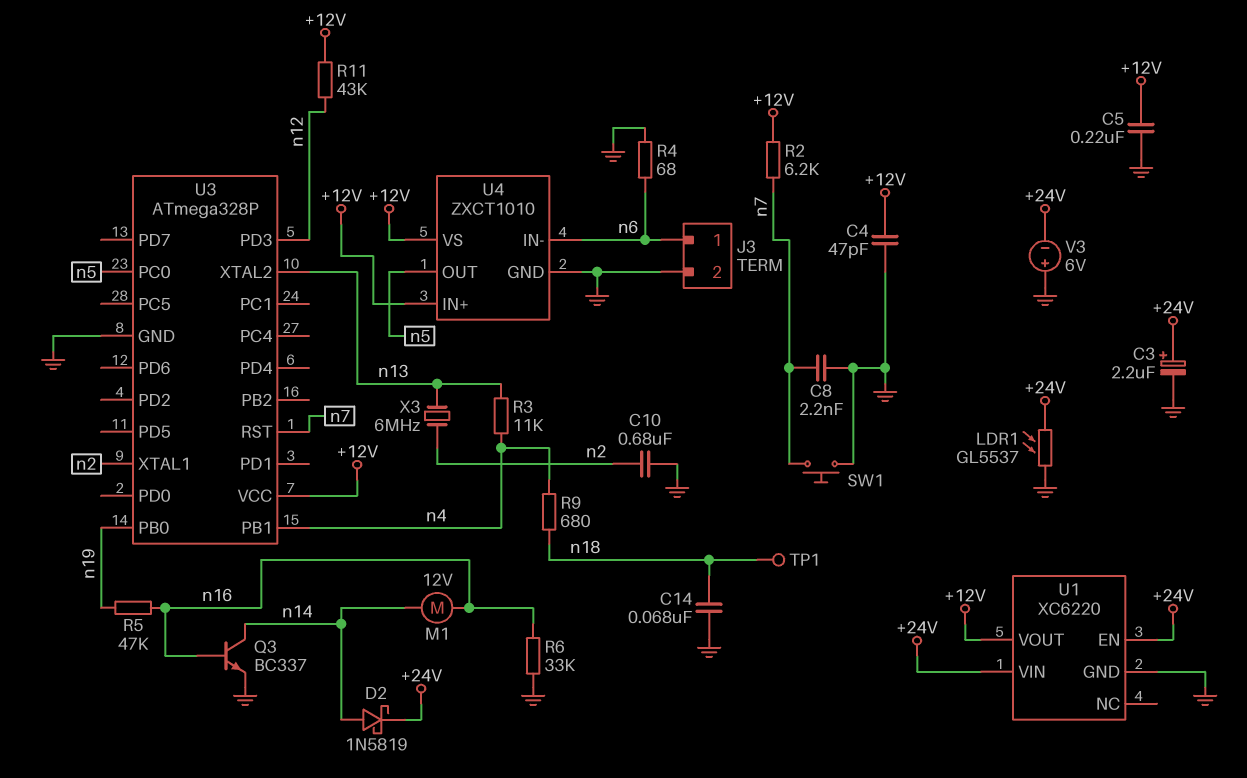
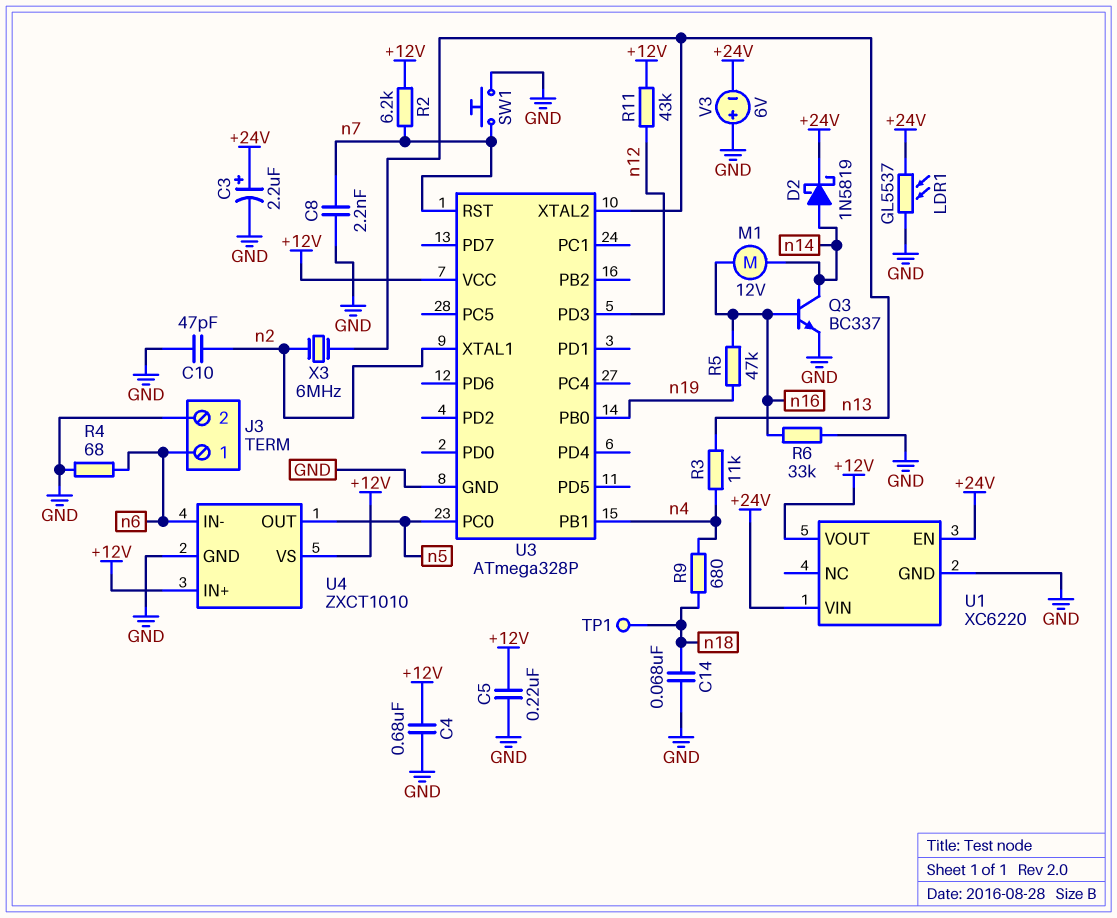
C4: 47pF (+12V, GND) -> 680nF (+12V, GND)
C10: 680nF (GND, n2) -> 47pF (GND, n2)

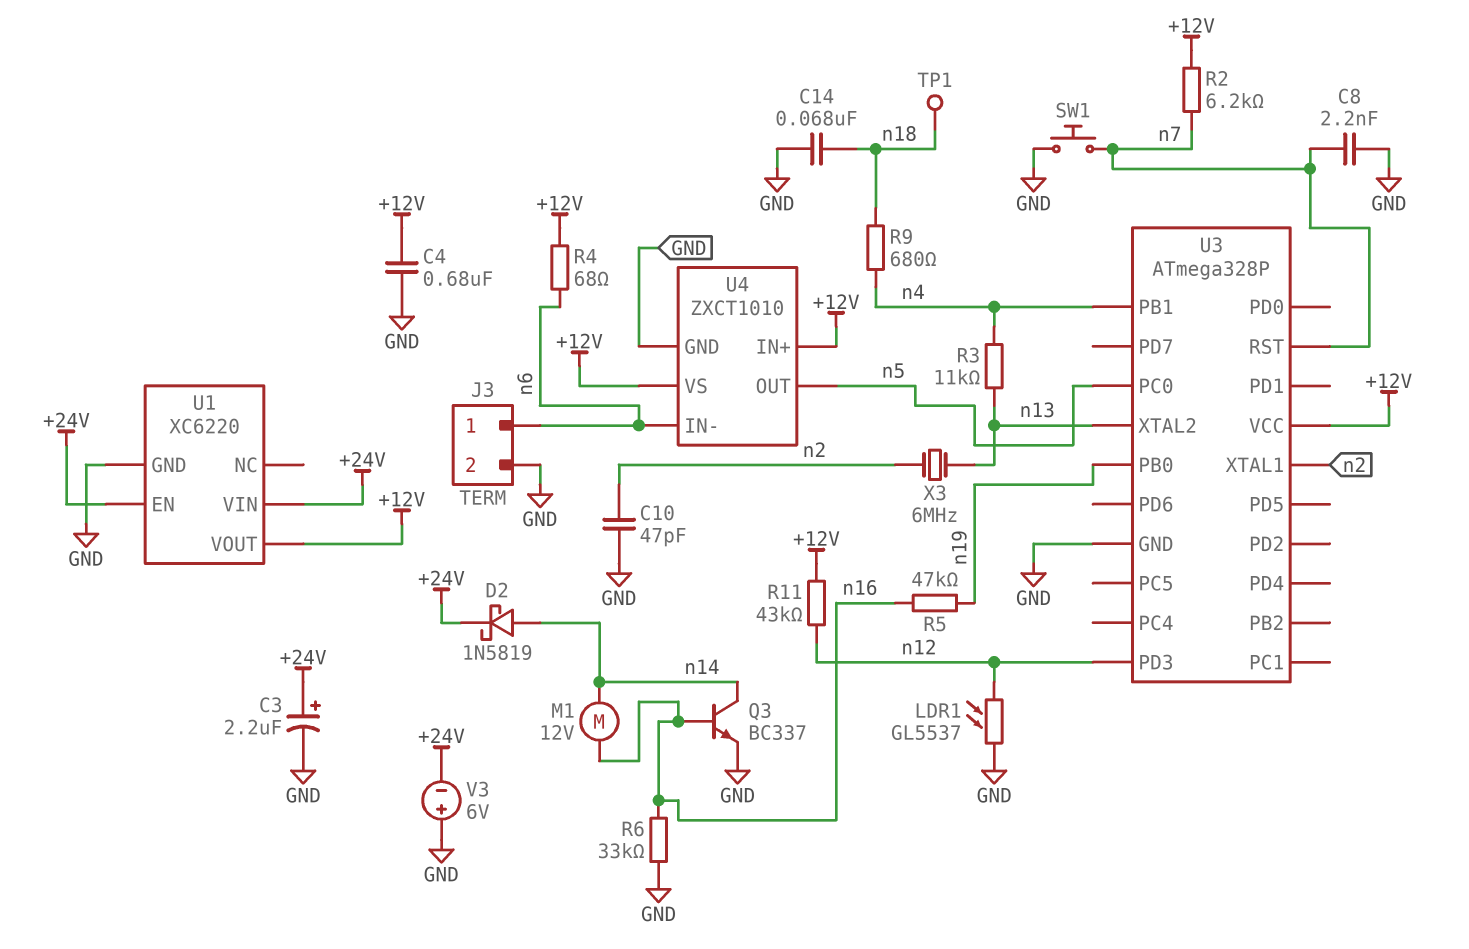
C5: 220nF (+12V, GND) -> none
LDR1: GL5537 (+24V, GND) -> GL5537 (GND, n12)
R4: 68 (GND, n6) -> 68 (+12V, n6)

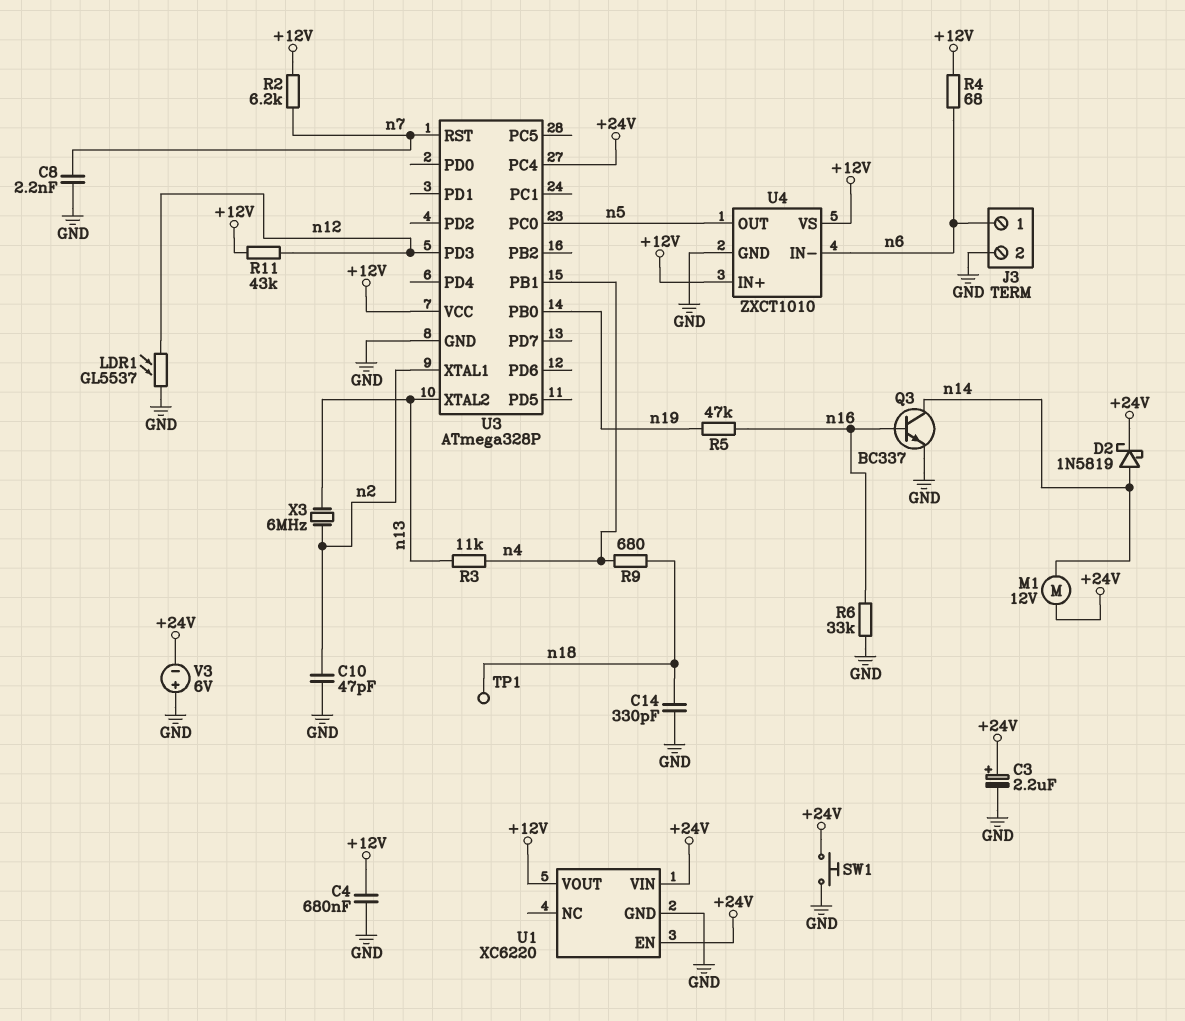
C14: 68nF (GND, n18) -> 330pF (GND, n18)
M1: motor 12V (n14, n16) -> motor 12V (+24V, n14)
SW1: button (GND, n7) -> button (+24V, GND)
U3 pin PC4: none -> +24V

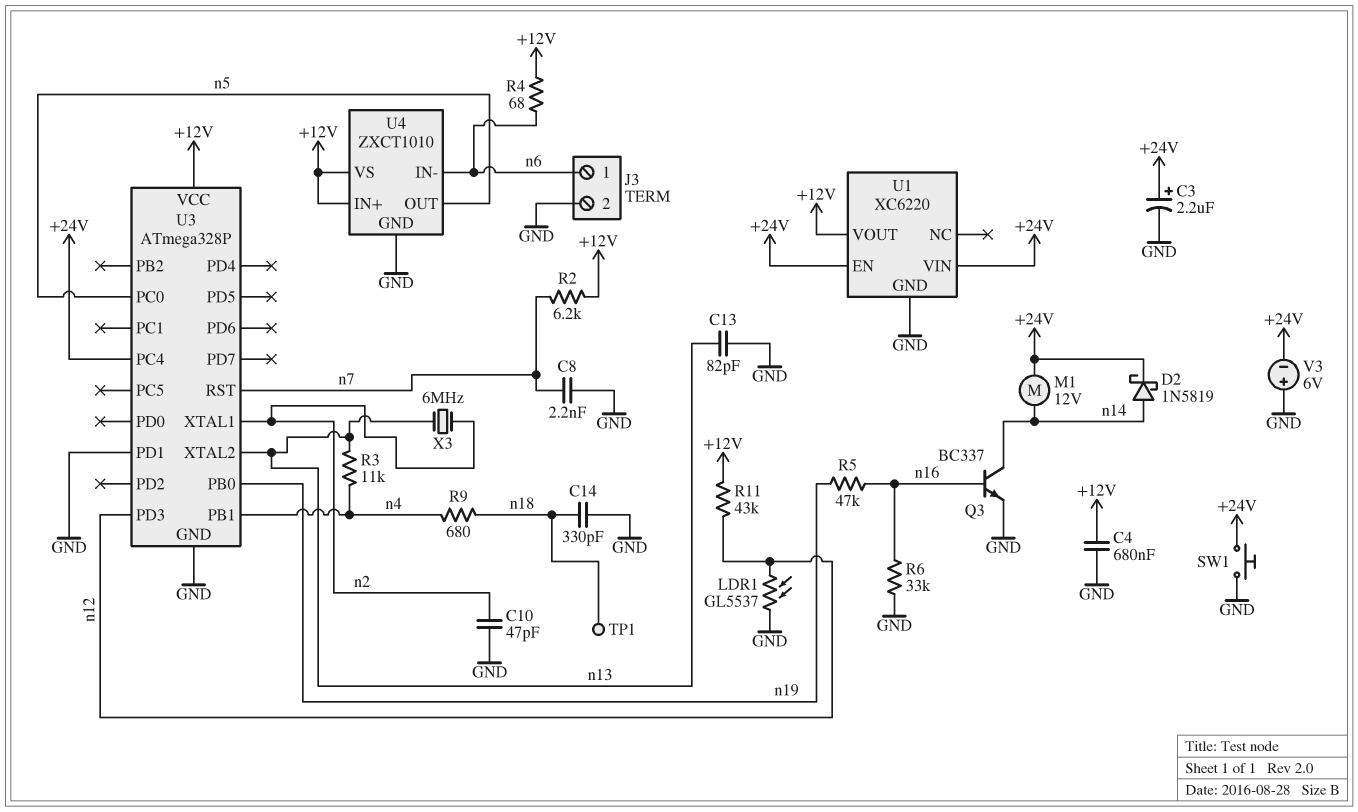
C13: none -> 82pF (GND, n13)
U3 pin PD1: none -> GND

